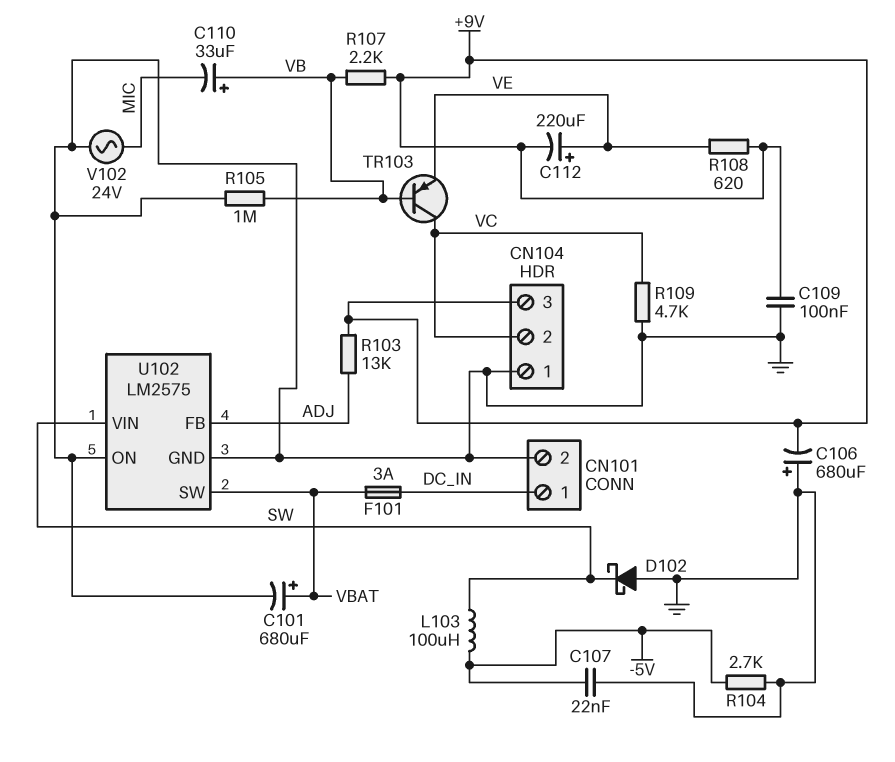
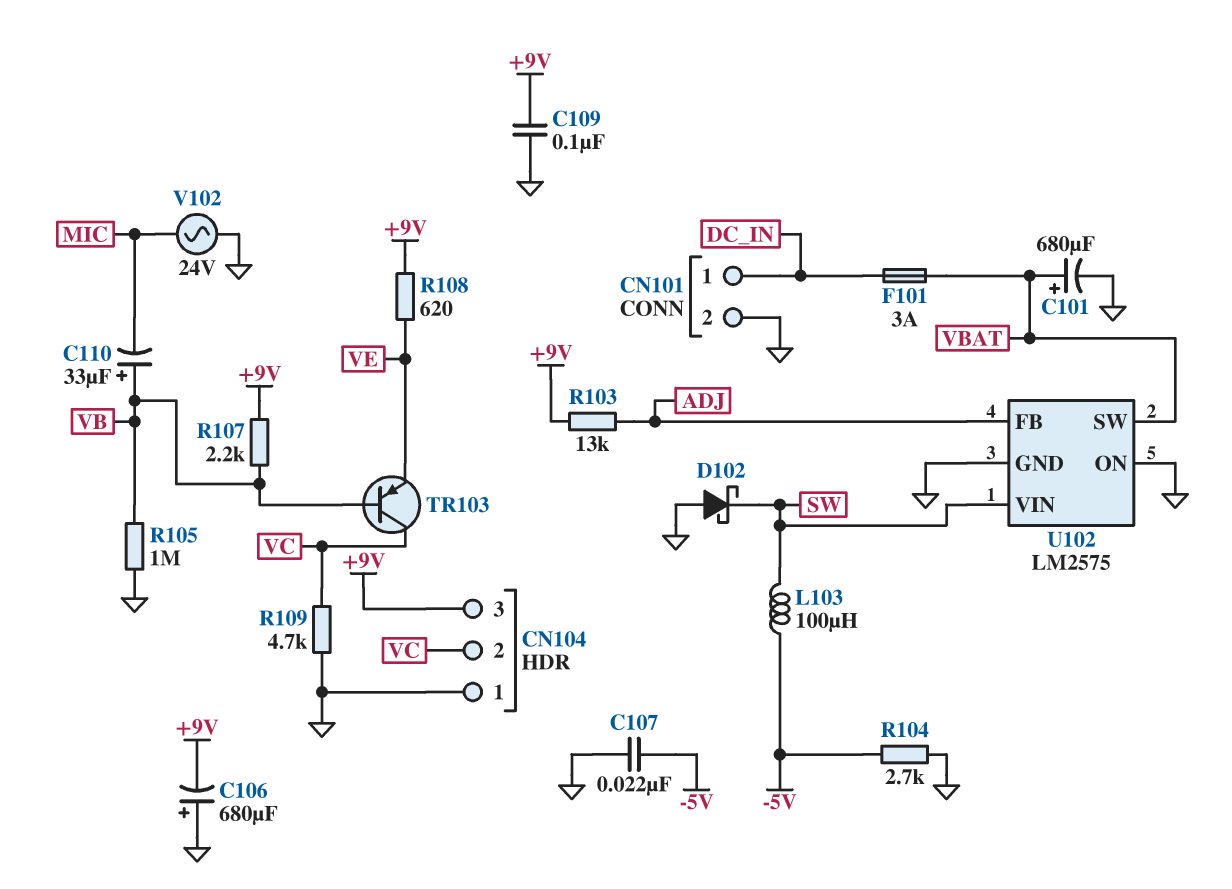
C112: 220uF (plus VE, minus +9V) -> none

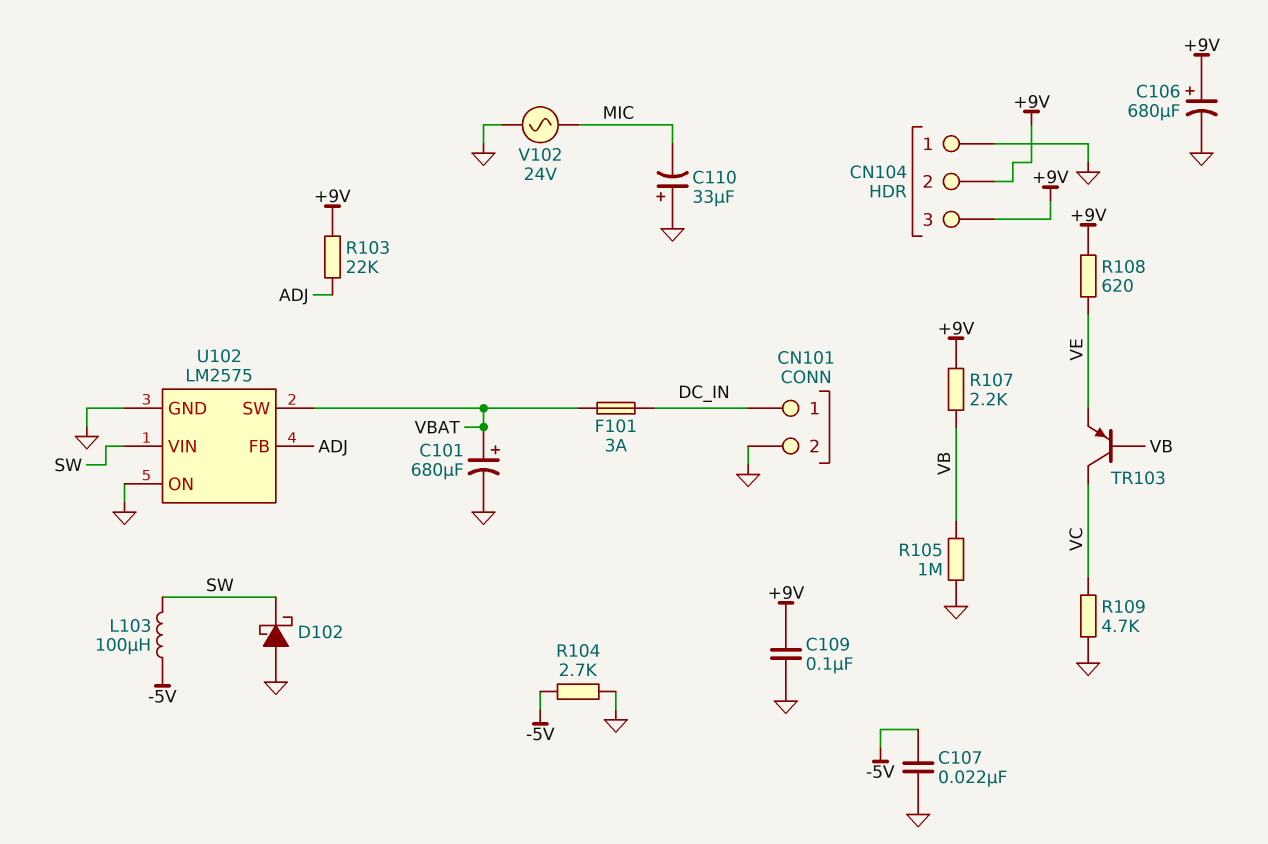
C106: 680uF (plus GND, minus +9V) -> 680uF (plus +9V, minus GND)
C110: 33uF (plus VB, minus MIC) -> 33uF (plus GND, minus MIC)
CN104 pin 2: VC -> +9V
R103: 13k (+9V, ADJ) -> 22k (+9V, ADJ)

